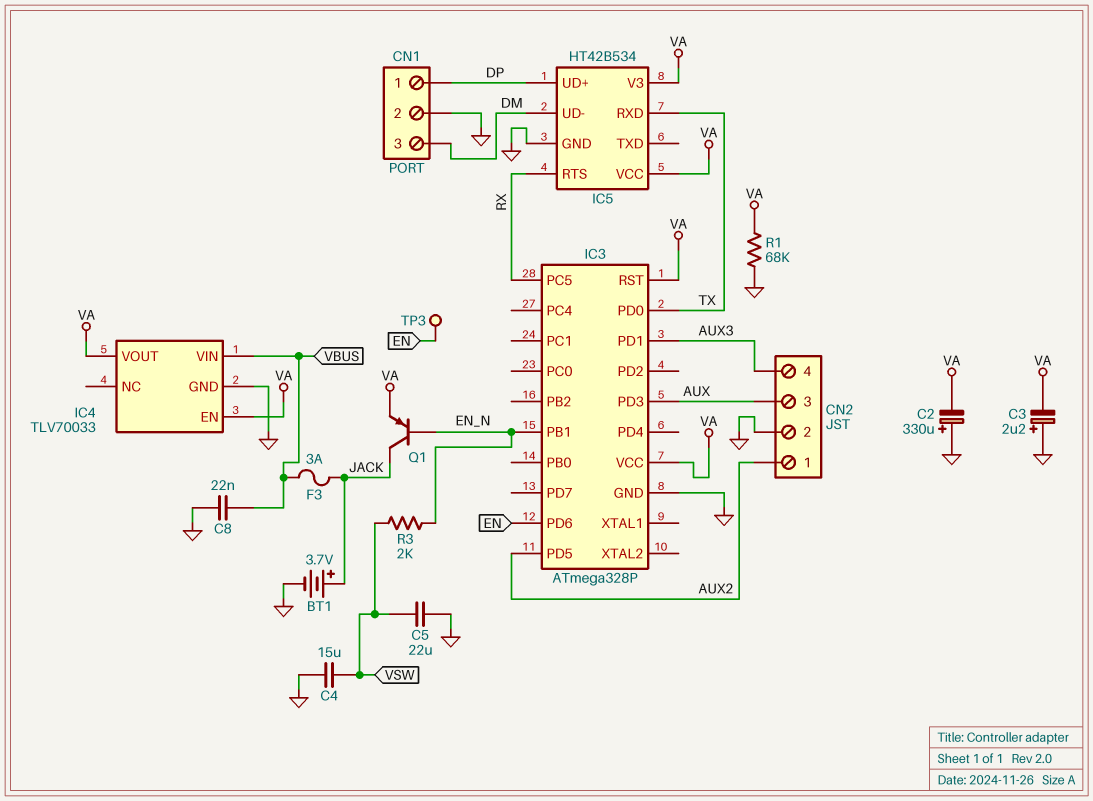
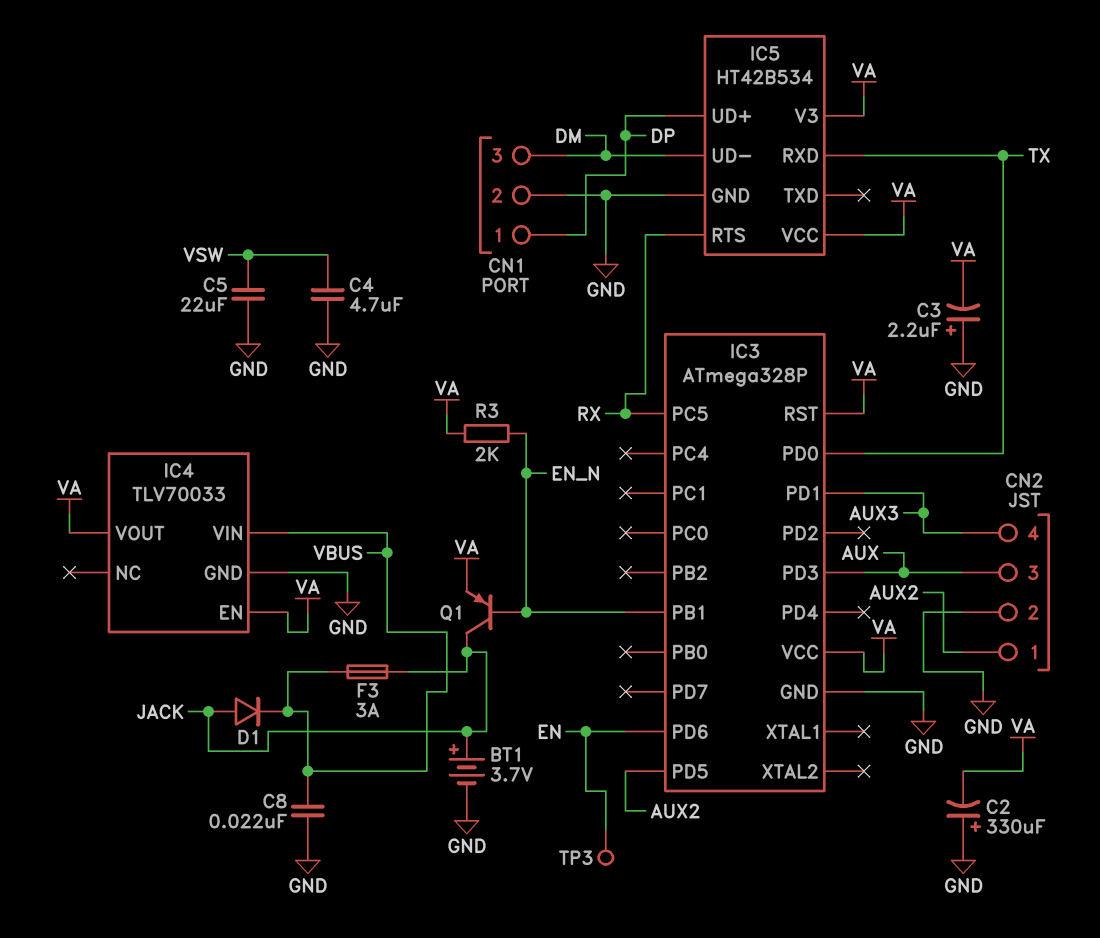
C4: 15uF (GND, VSW) -> 4.7uF (GND, VSW)
D1: none -> diode (A JACK, K VBUS)
R1: 68k (GND, VA) -> none
R3: 2k (EN_N, VSW) -> 2k (EN_N, VA)

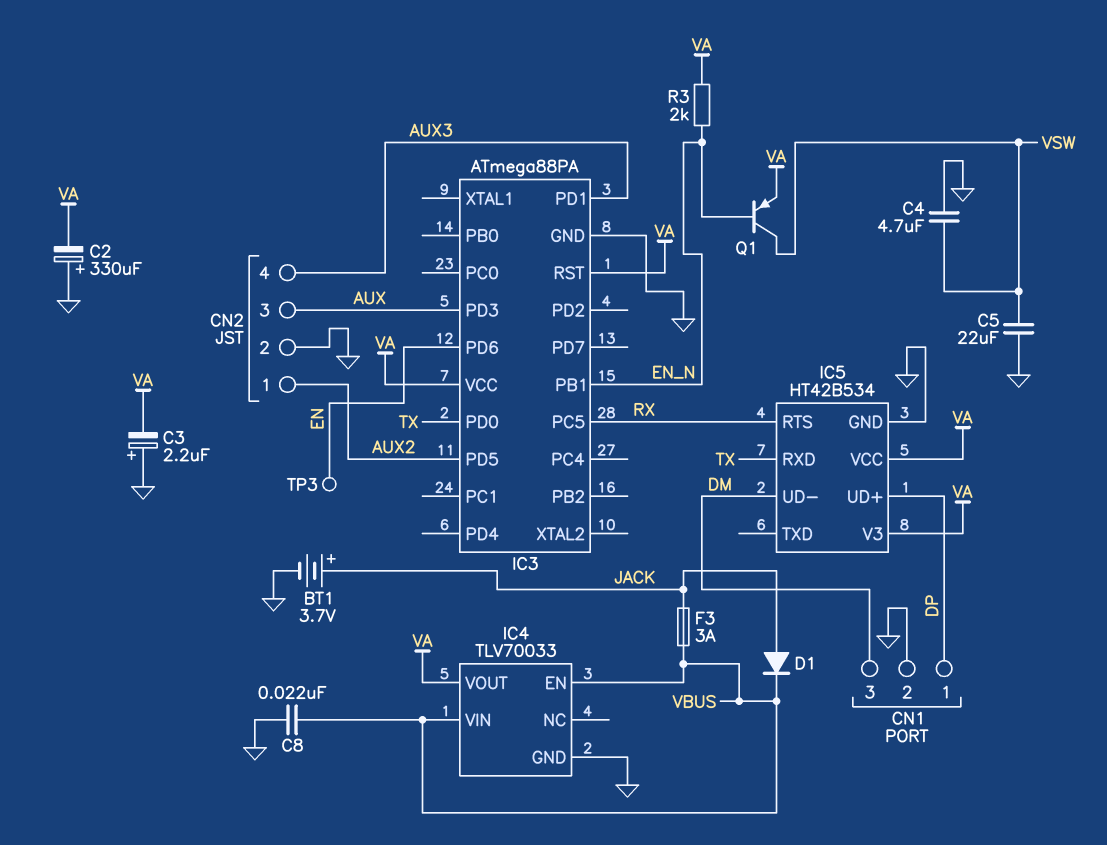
IC3: ATmega328P -> ATmega88PA
IC4 pin EN: VA -> VBUS
Q1: PNP (B EN_N, C JACK, E VA) -> PNP (B EN_N, C VSW, E VA)

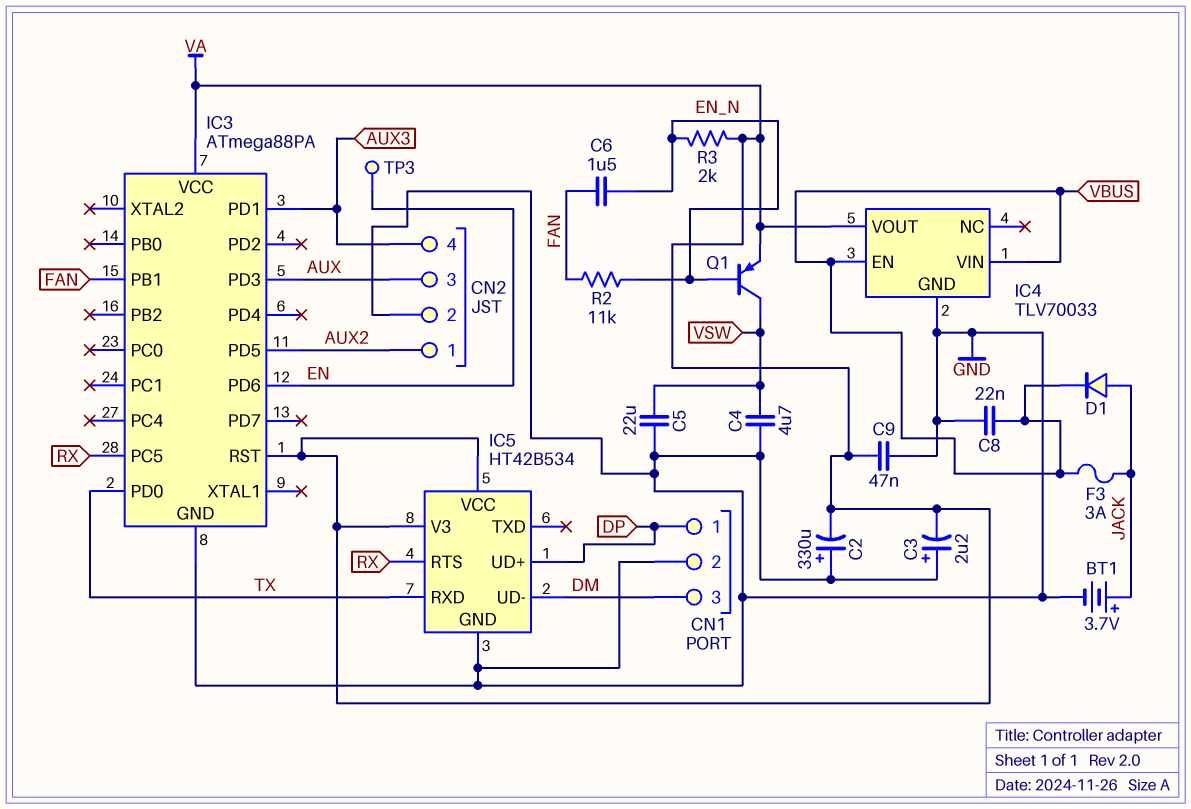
C6: none -> 1.5uF (EN_N, FAN)
C9: none -> 47nF (GND, VA)
IC3 pin PB1: EN_N -> FAN
R2: none -> 11k (EN_N, FAN)

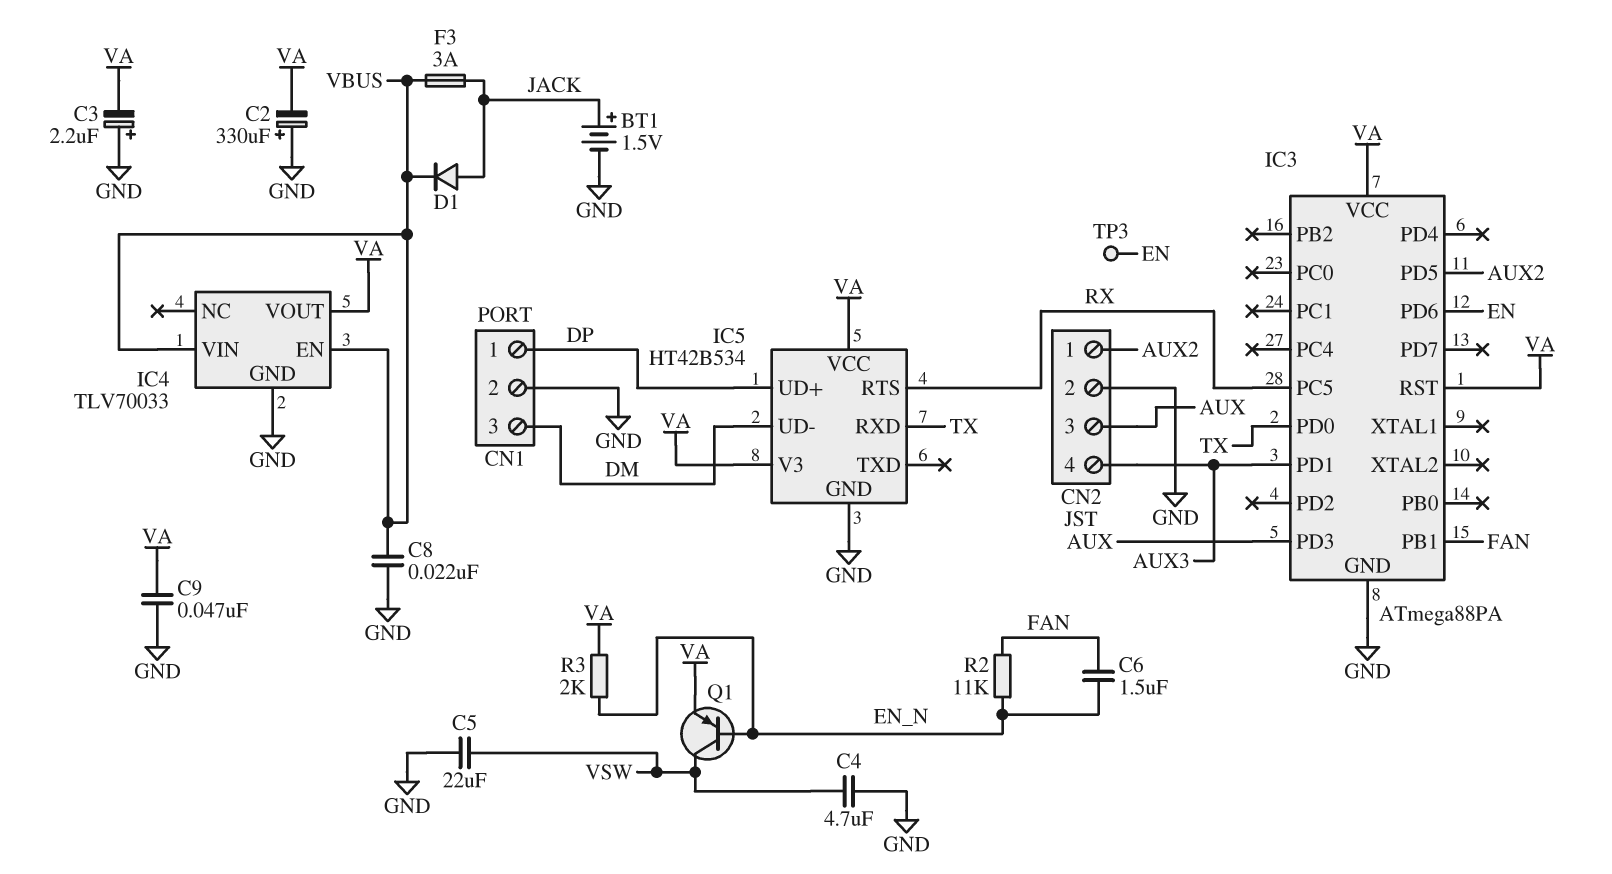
BT1: 3.7V (plus JACK, minus GND) -> 1.5V (plus JACK, minus GND)

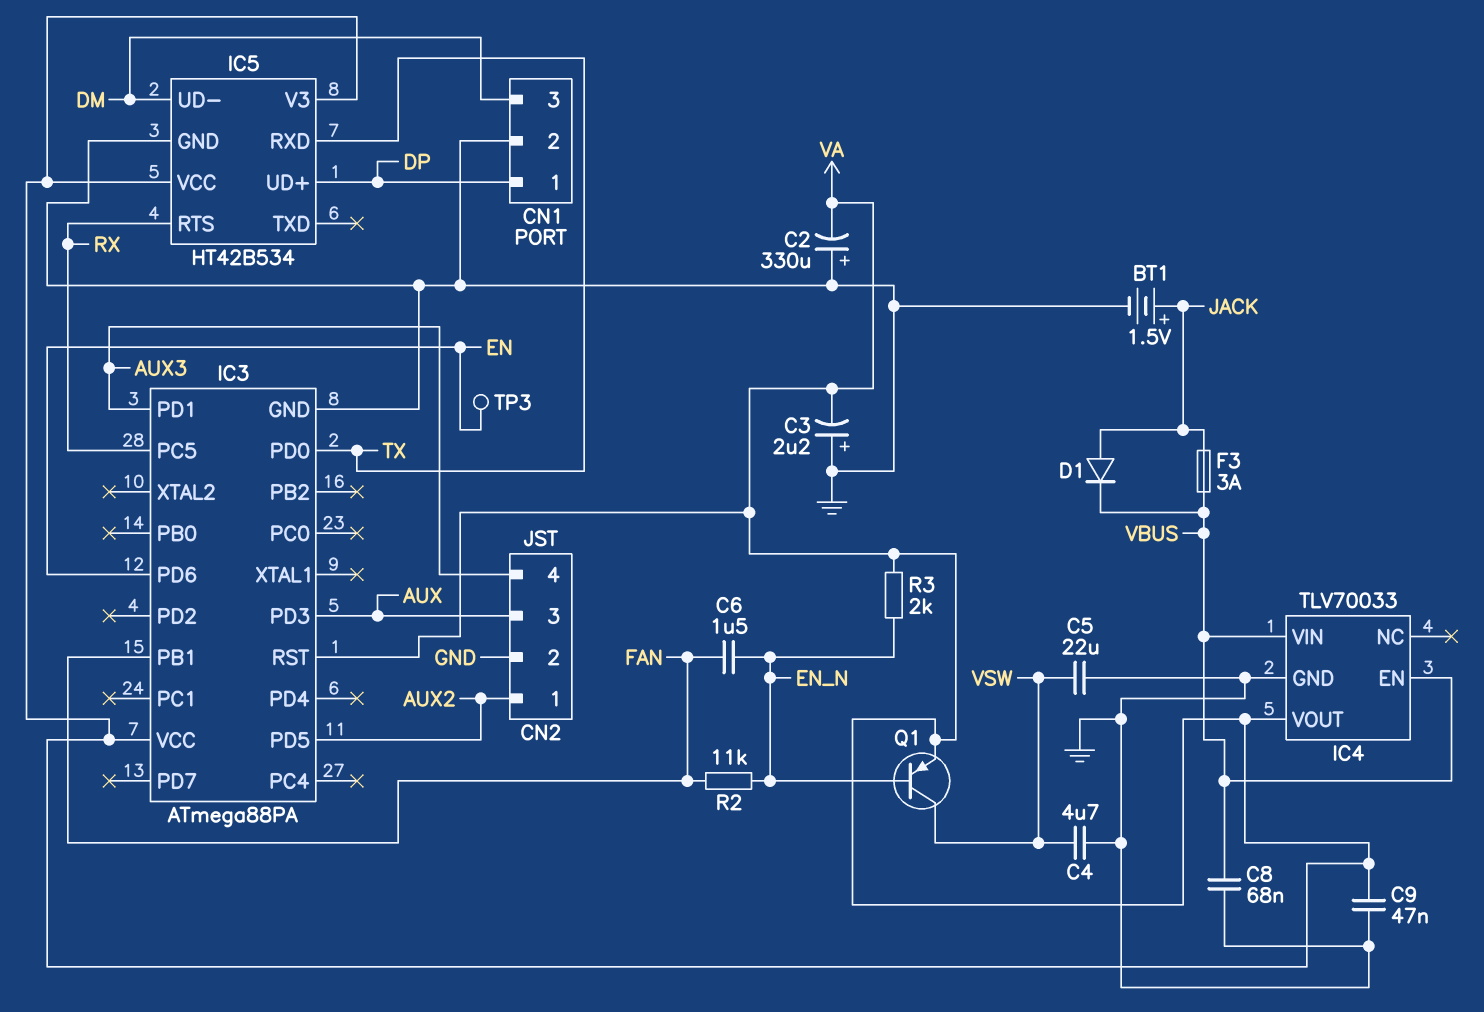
C8: 22nF (GND, VBUS) -> 68nF (GND, VBUS)

